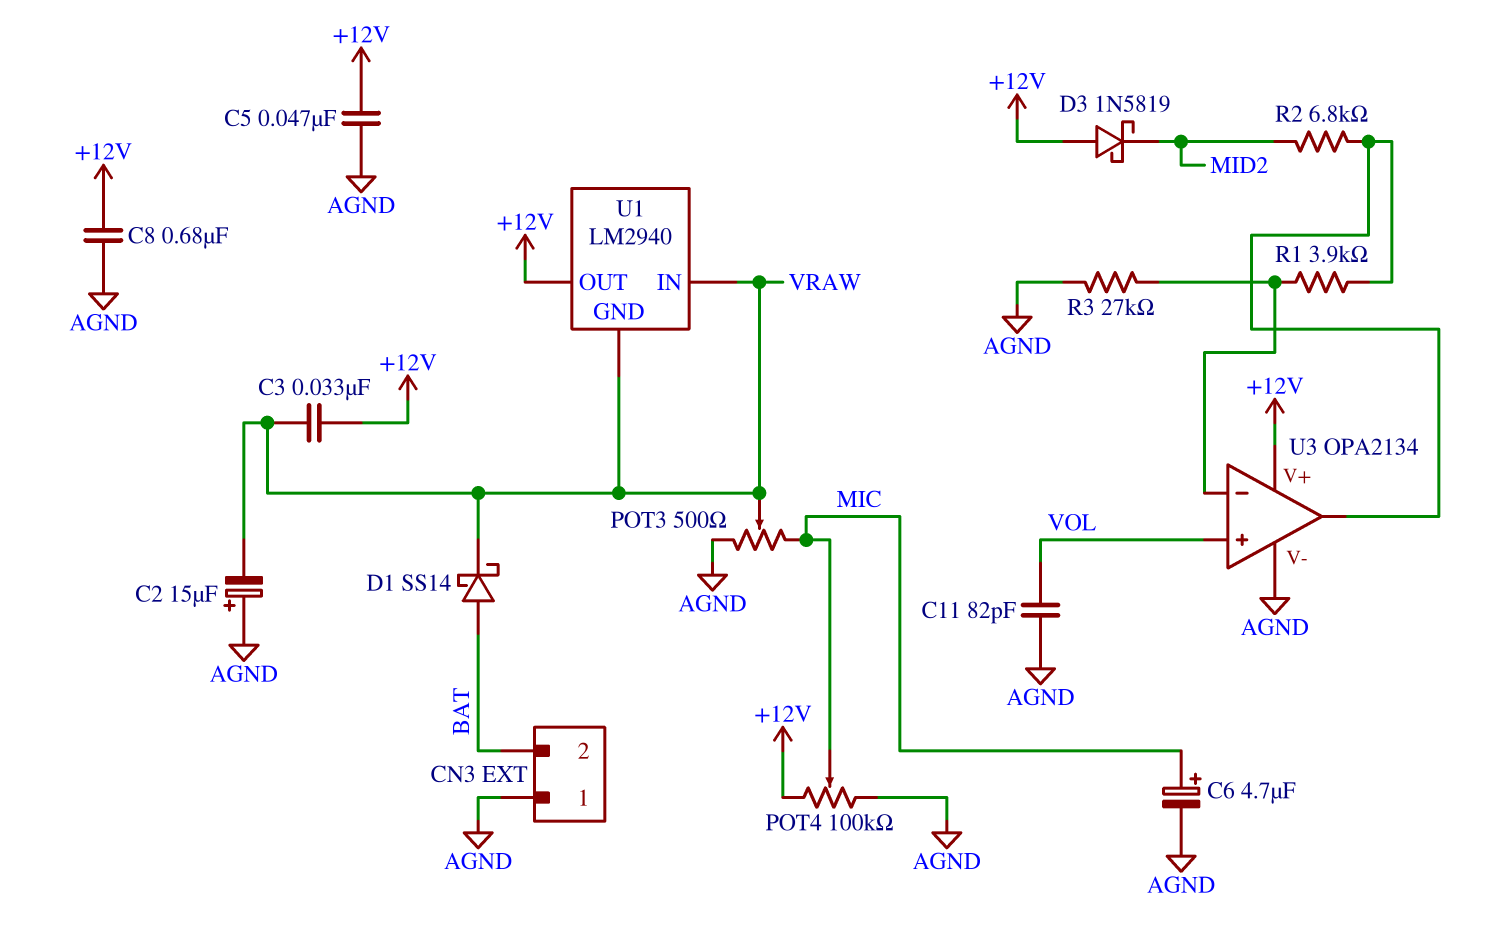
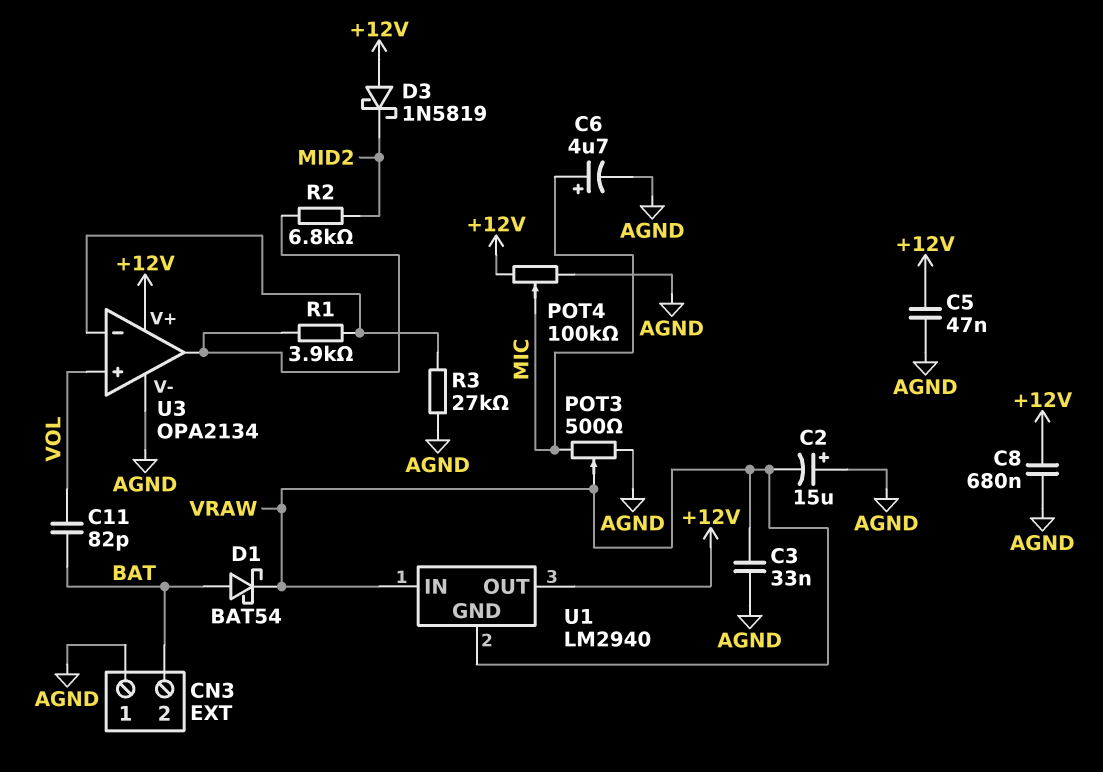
C3: 33nF (+12V, VRAW) -> 33nF (AGND, VRAW)
C11: 82pF (AGND, VOL) -> 82pF (BAT, VOL)
D1: schottky SS14 (A BAT, K VRAW) -> schottky BAT54 (A BAT, K VRAW)

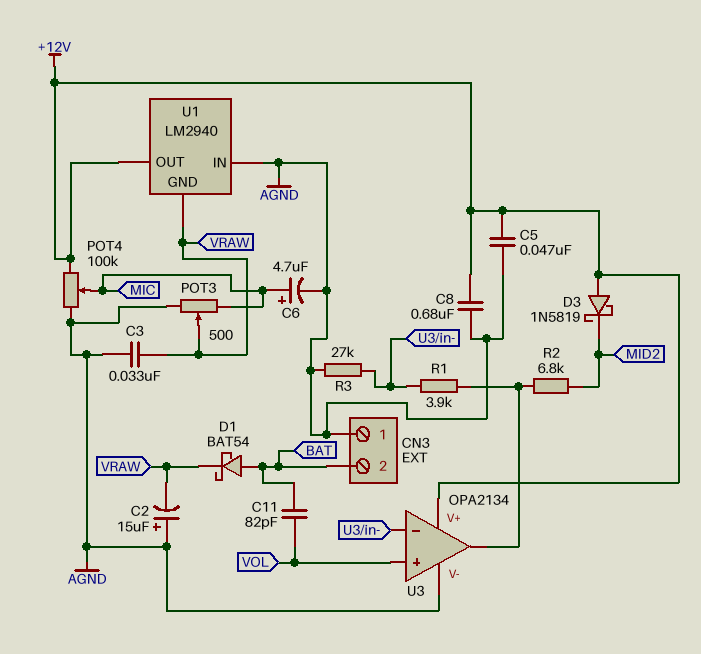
U1 pin IN: VRAW -> AGND

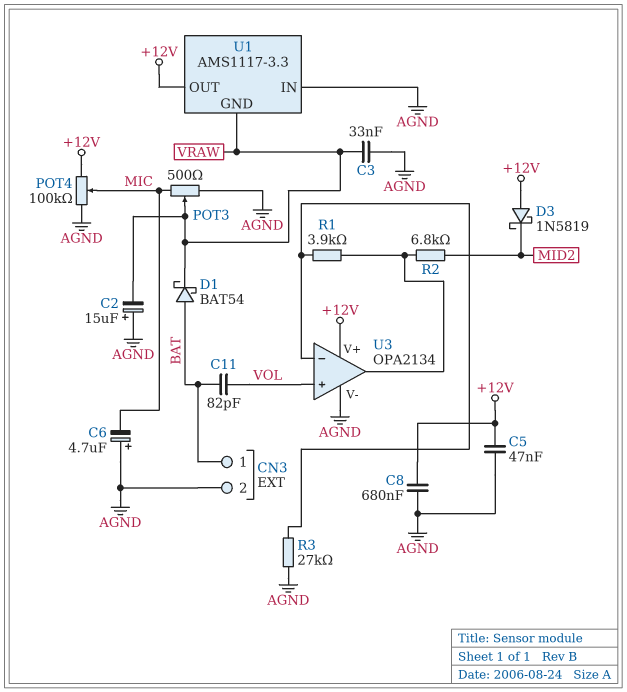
C6: 4.7uF (plus MIC, minus AGND) -> 4.7uF (plus AGND, minus MIC)
CN3 pin 1: AGND -> BAT
CN3 pin 2: BAT -> AGND
U1: LM2940 -> AMS1117-3.3

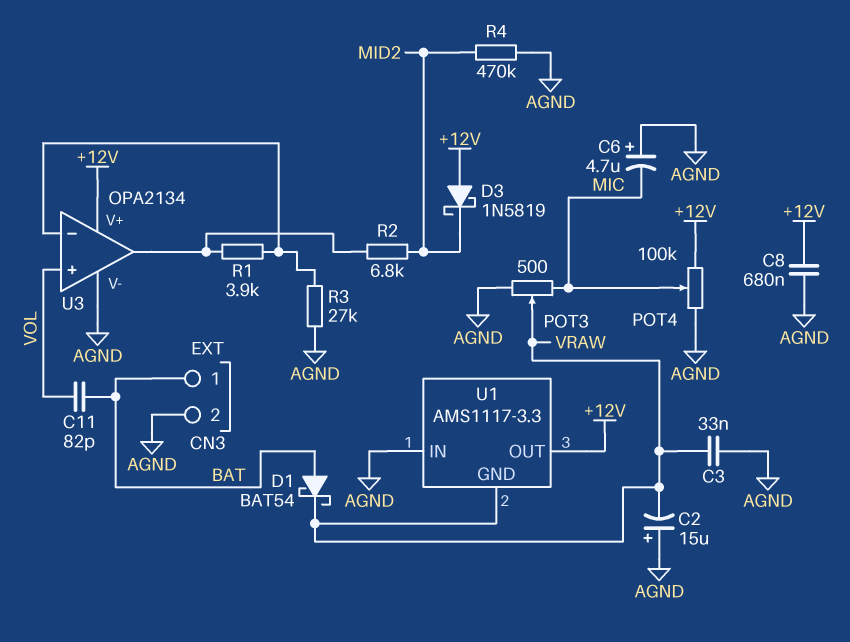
C5: 47nF (+12V, AGND) -> none
R4: none -> 470k (AGND, MID2)

